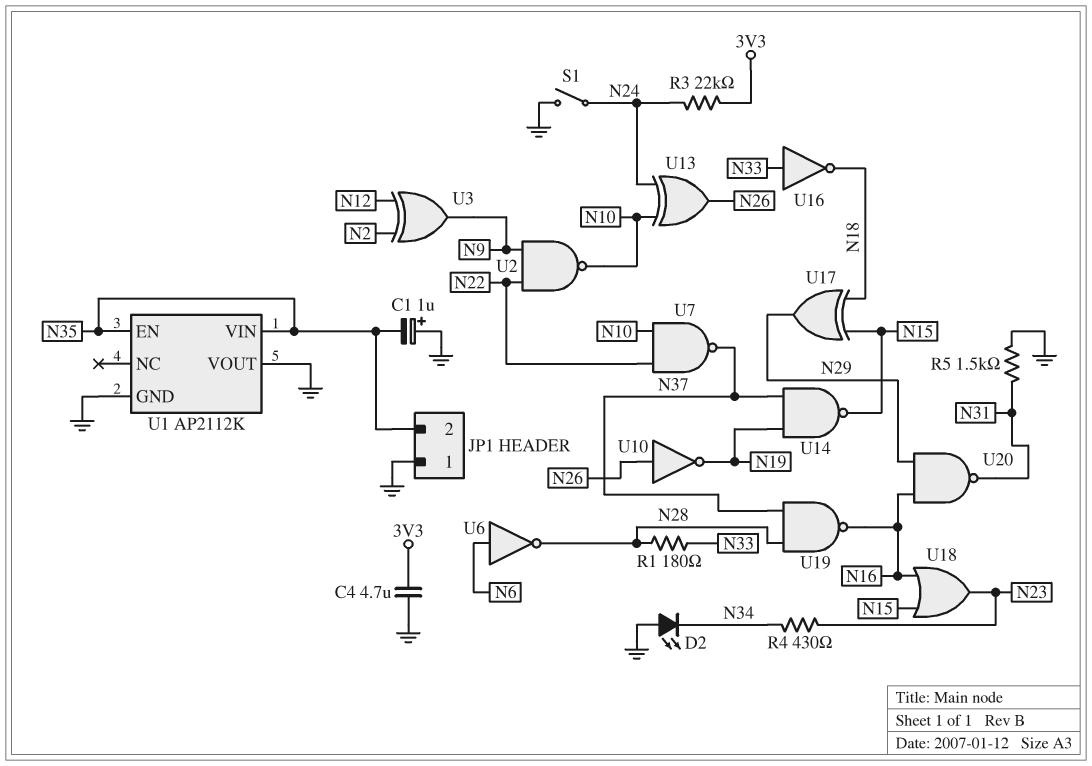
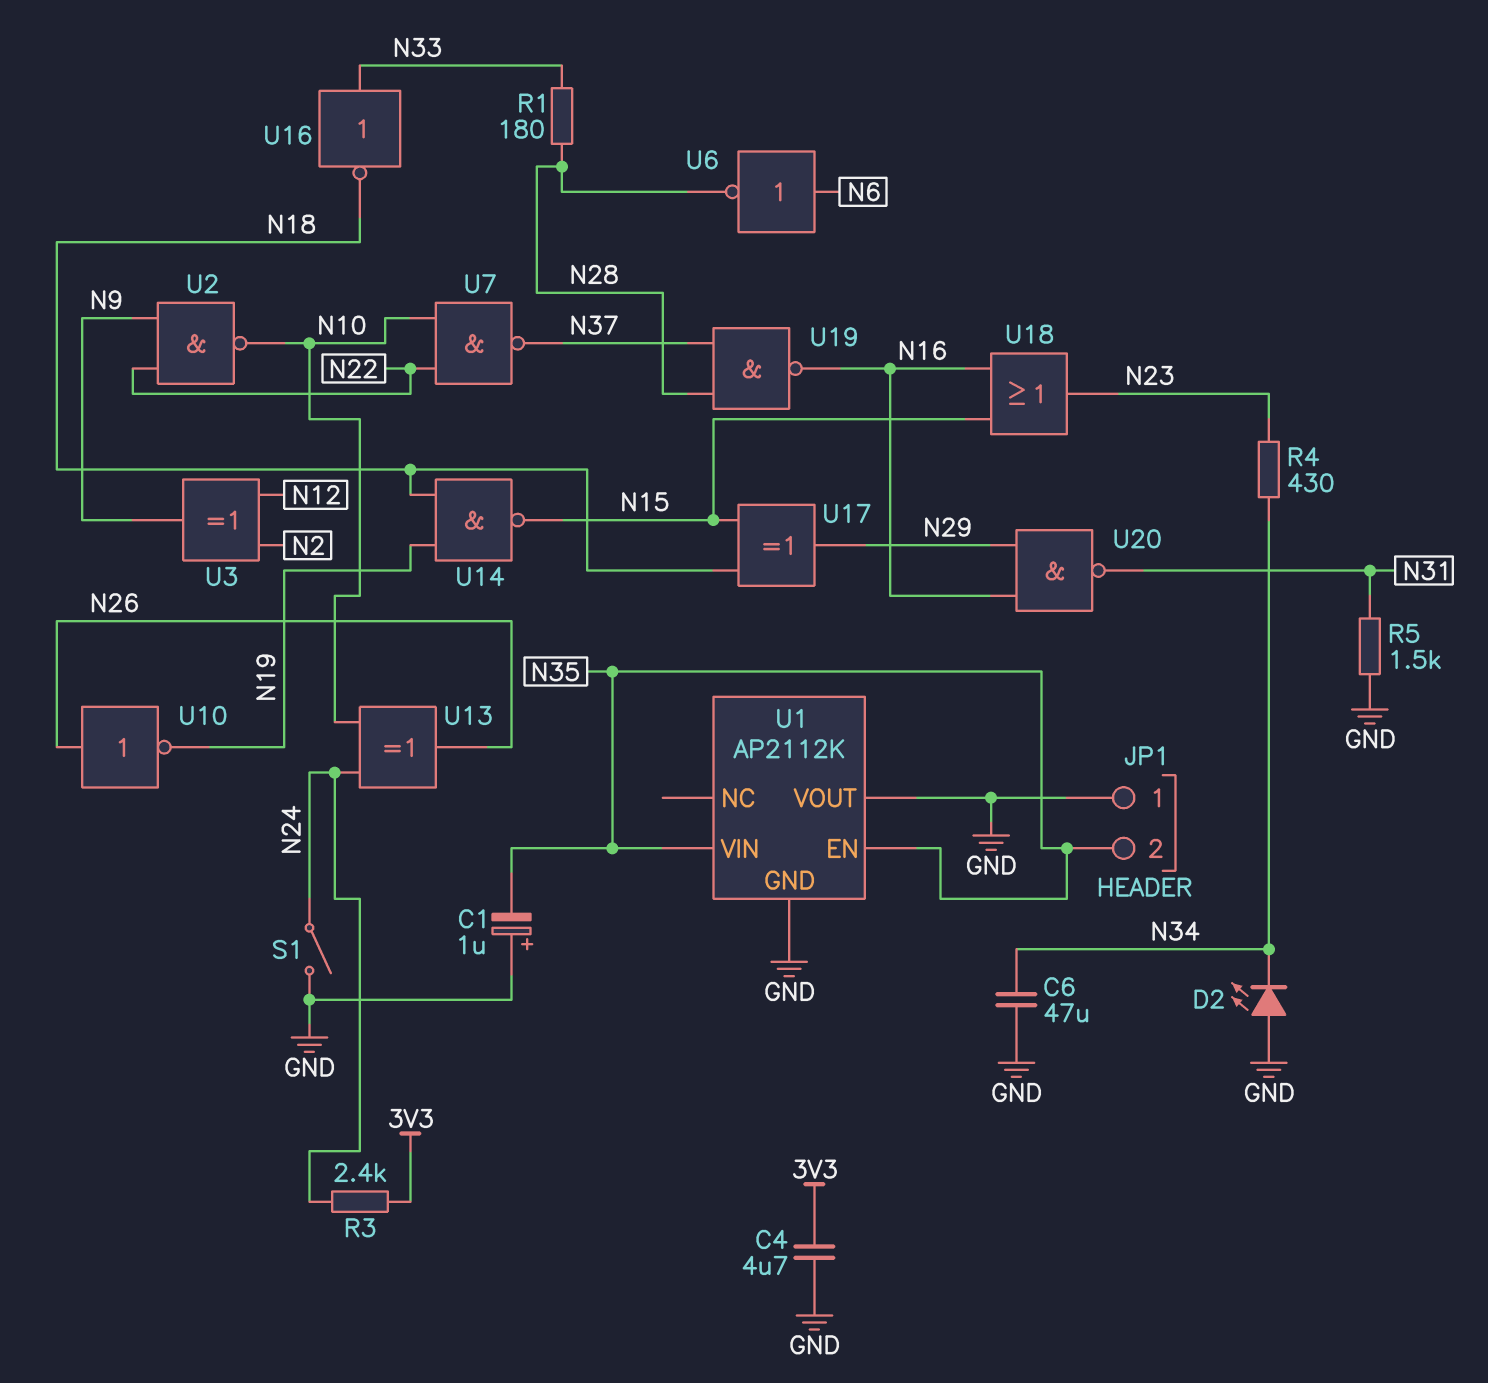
C6: none -> 47uF (GND, N34)
R3: 22k (3V3, N24) -> 2.4k (3V3, N24)
U14: NAND (in N19, in N37, out N15) -> NAND (in N18, in N19, out N15)

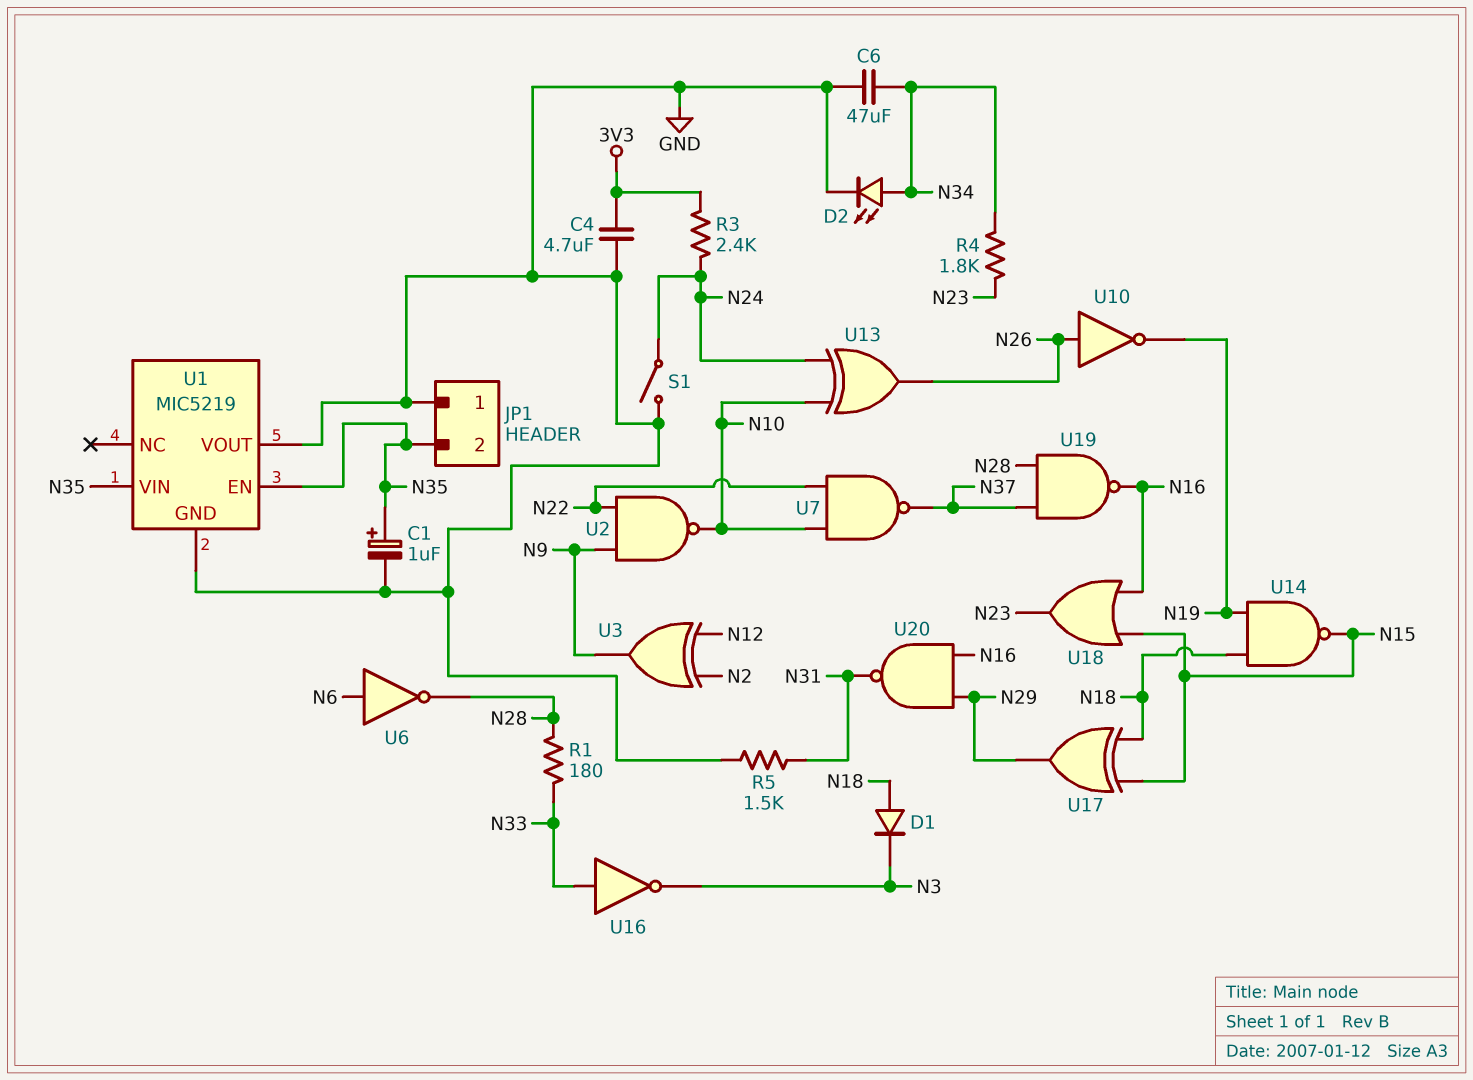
C1: 1uF (plus GND, minus N35) -> 1uF (plus N35, minus GND)
D1: none -> diode (A N18, K N3)
D2: LED (A GND, K N34) -> LED (A N34, K GND)
R4: 430 (N23, N34) -> 1.8k (N23, N34)
U1: AP2112K -> MIC5219
U16: NOT (in N33, out N18) -> NOT (in N33, out N3)

